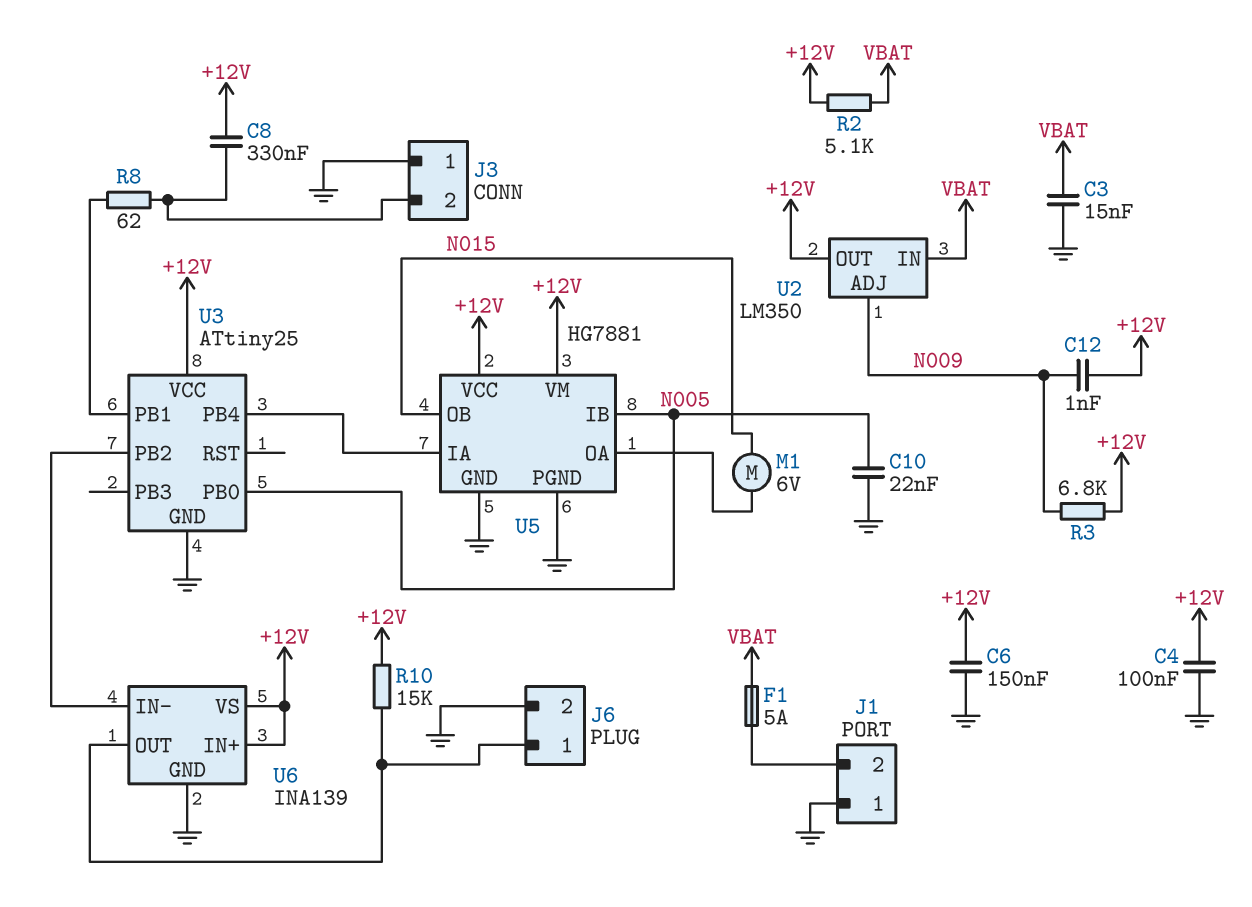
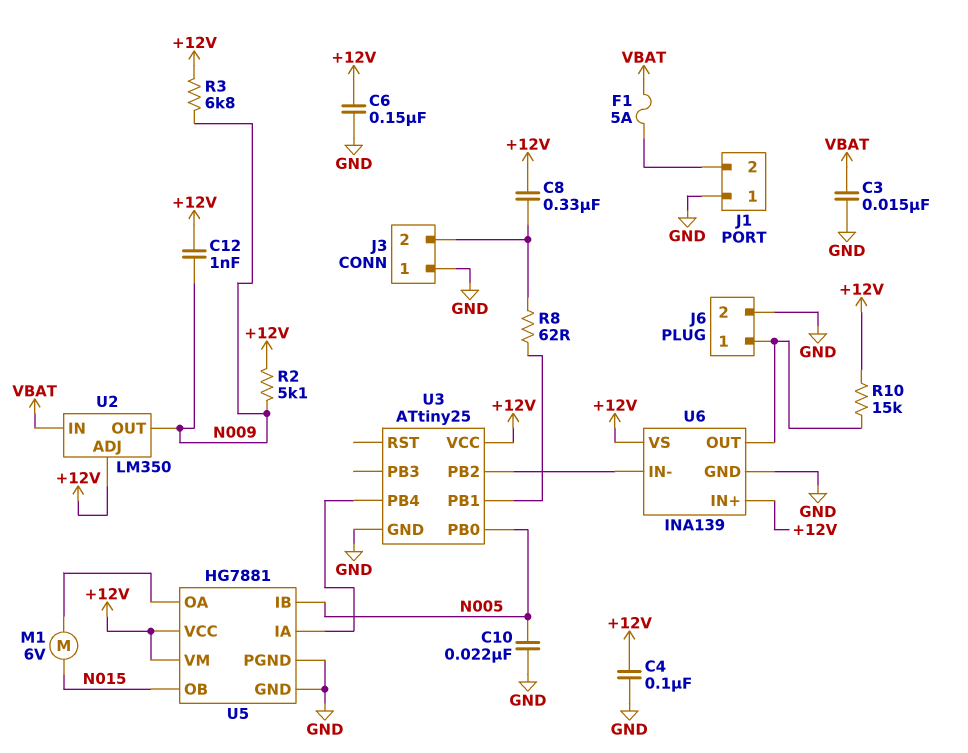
R2: 5.1k (+12V, VBAT) -> 5.1k (+12V, N009)
U2 pin ADJ: N009 -> +12V
U2 pin OUT: +12V -> N009

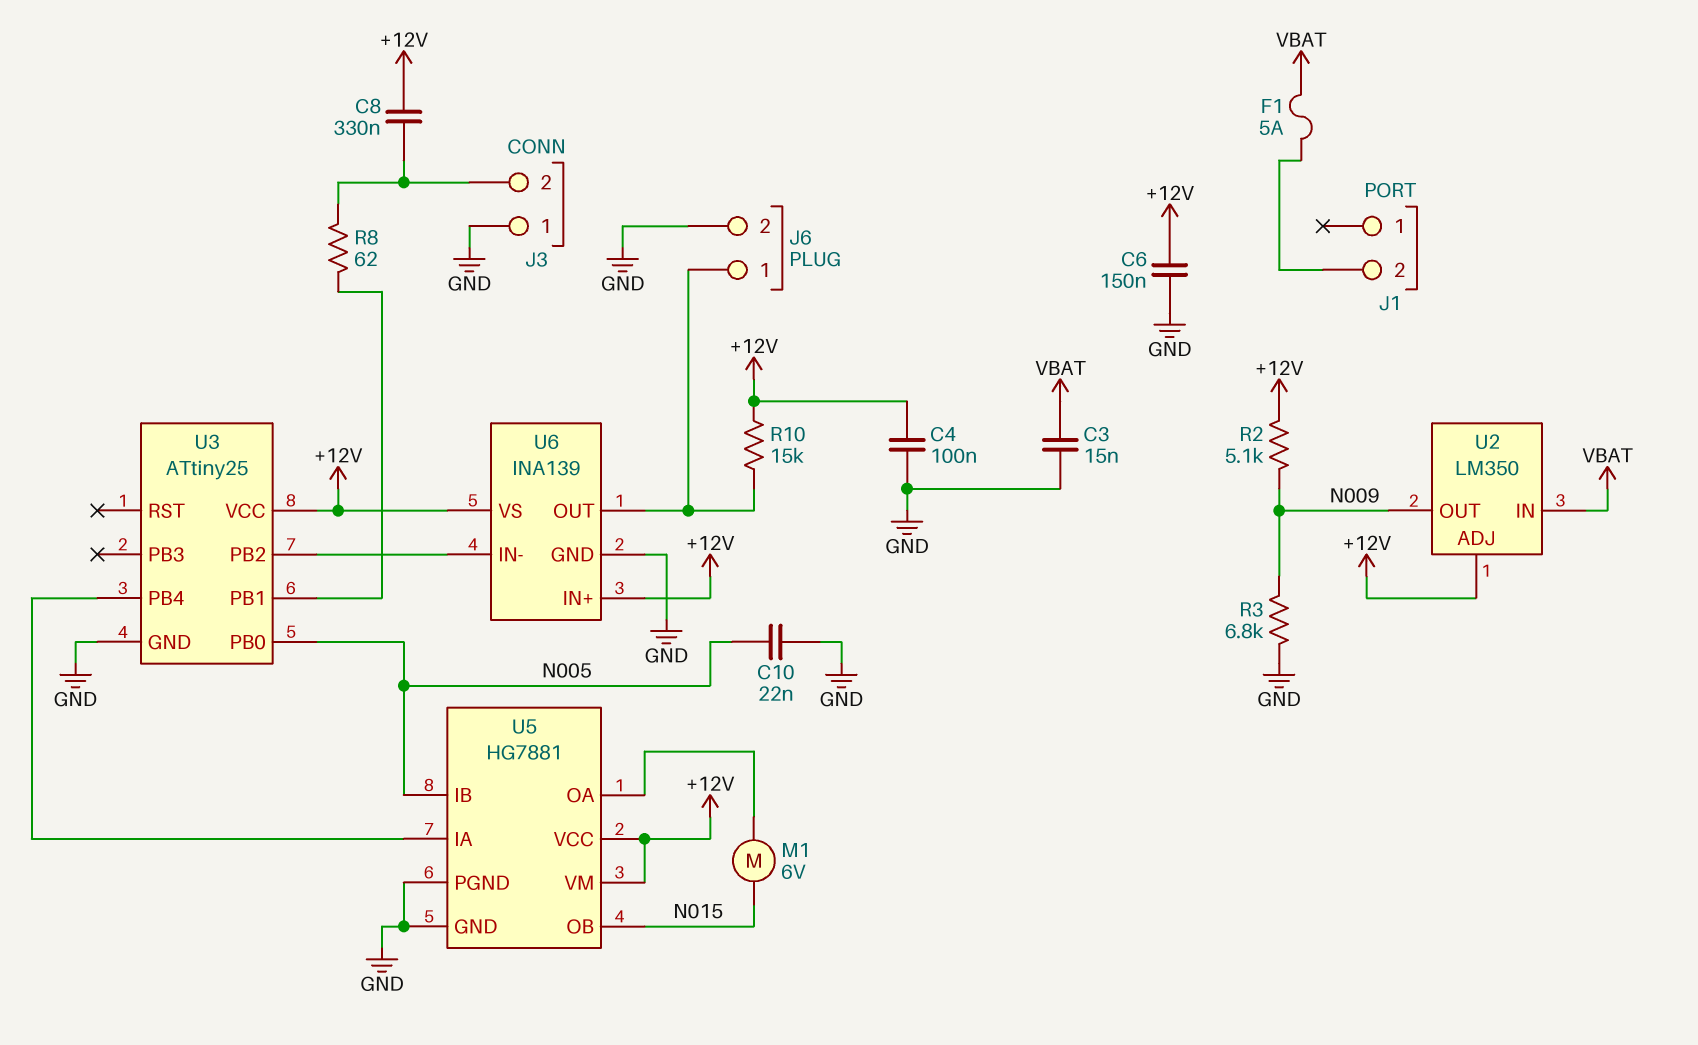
C12: 1nF (+12V, N009) -> none
J1 pin 1: GND -> none
R3: 6.8k (+12V, N009) -> 6.8k (GND, N009)

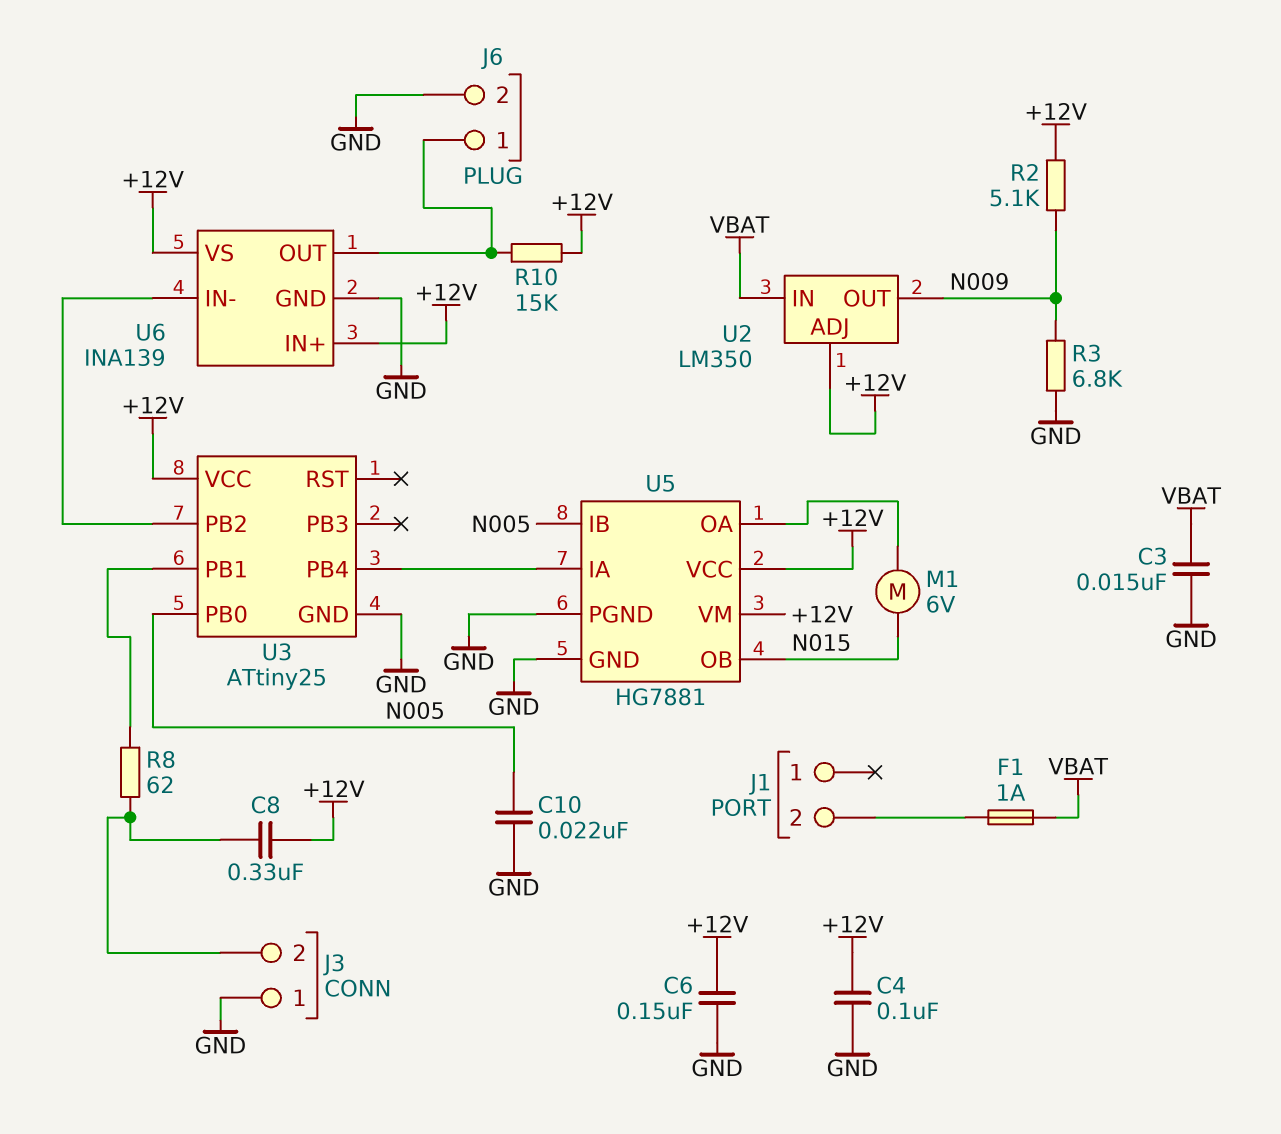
F1: 5A (J1/2, VBAT) -> 1A (J1/2, VBAT)

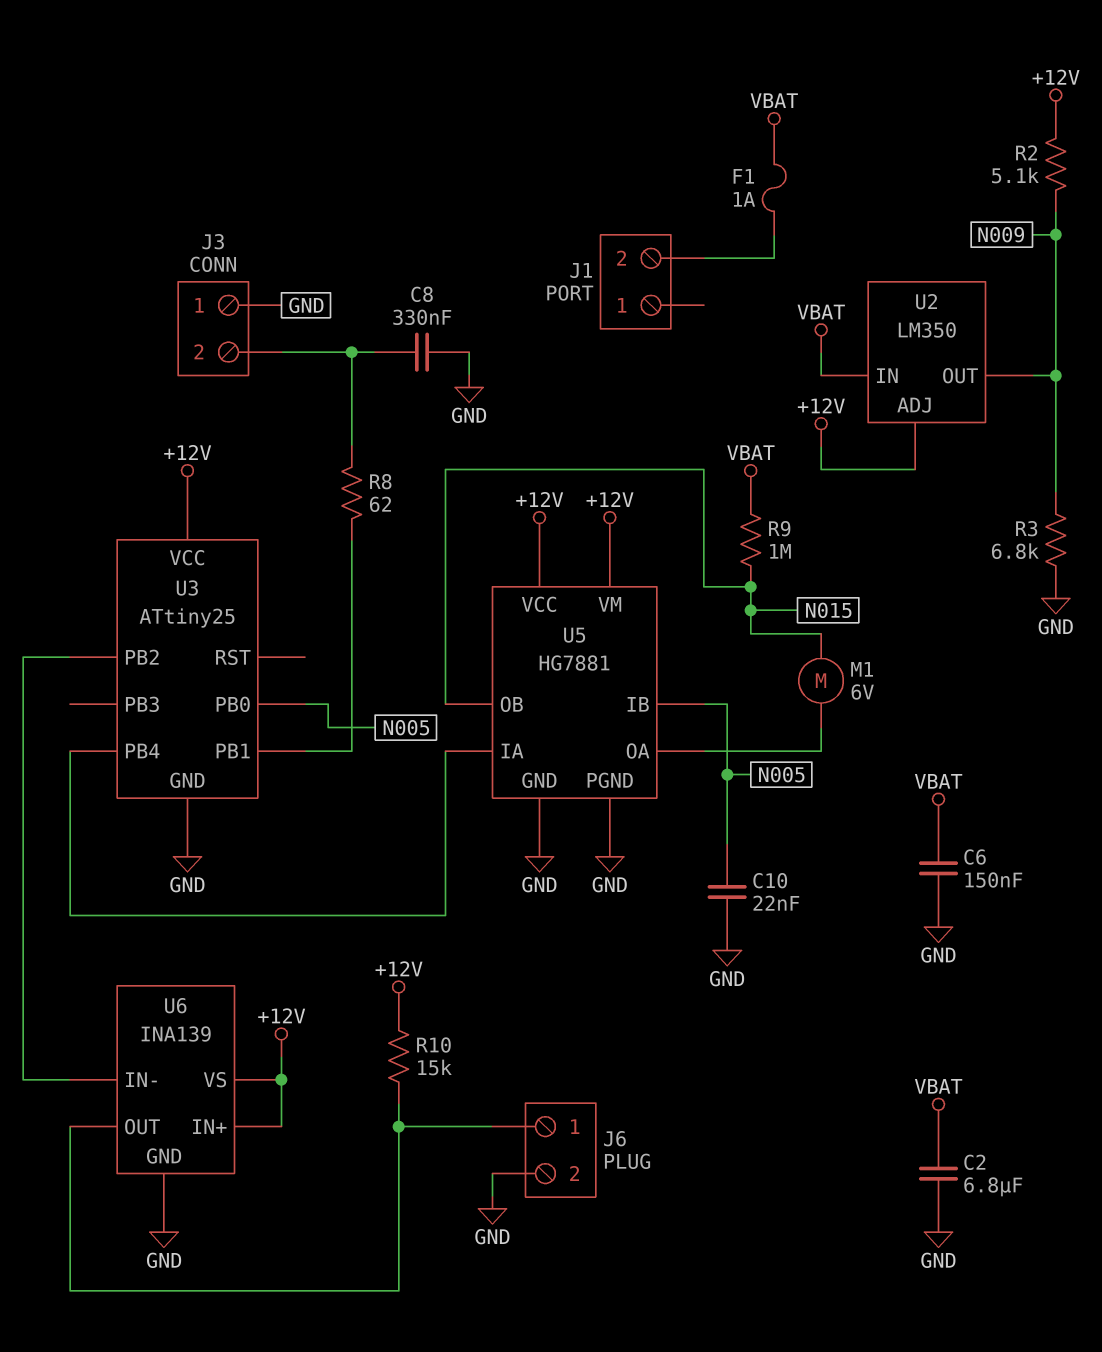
C2: none -> 6.8uF (GND, VBAT)
C3: 15nF (GND, VBAT) -> none
C4: 100nF (+12V, GND) -> none
C6: 150nF (+12V, GND) -> 150nF (GND, VBAT)
C8: 330nF (+12V, J3/2) -> 330nF (GND, J3/2)
R9: none -> 1M (N015, VBAT)

